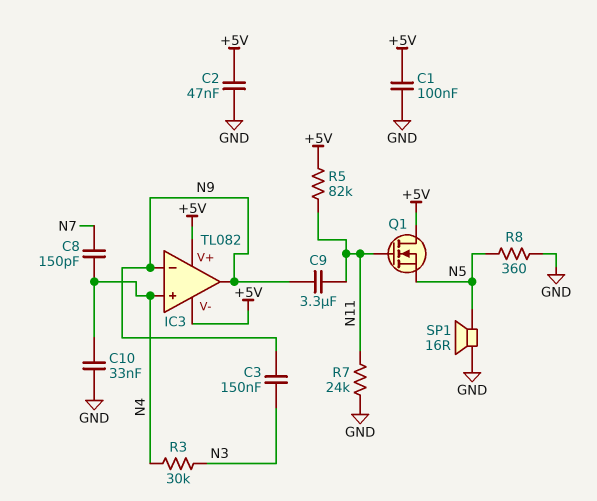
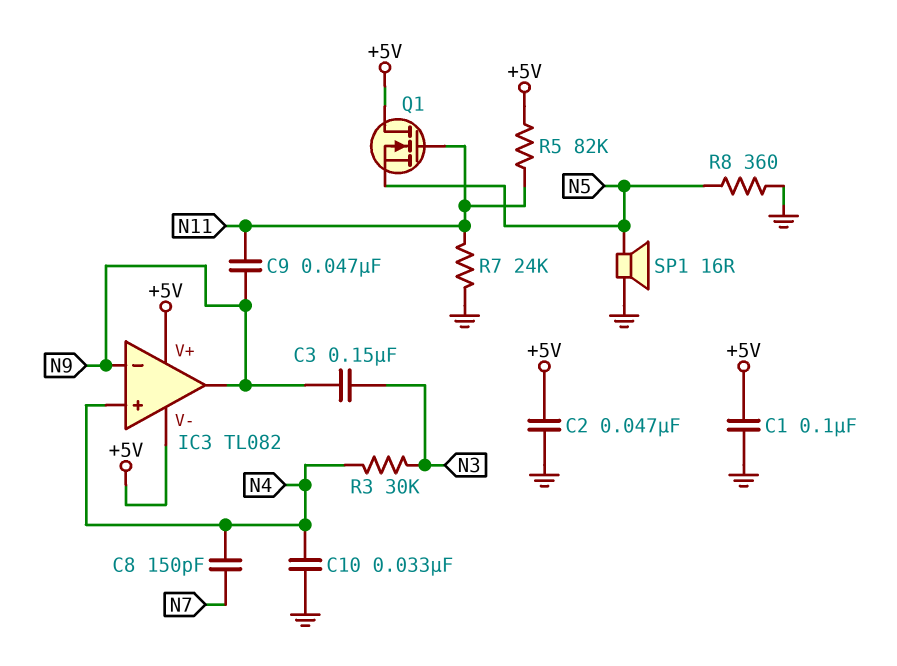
C9: 3.3uF (N9, N11) -> 47nF (N9, N11)

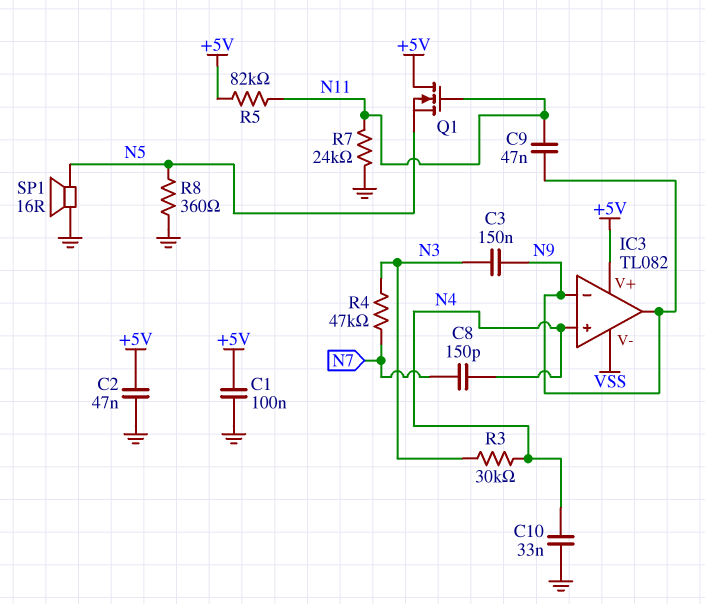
IC3 pin V-: +5V -> VSS
R4: none -> 47k (N3, N7)

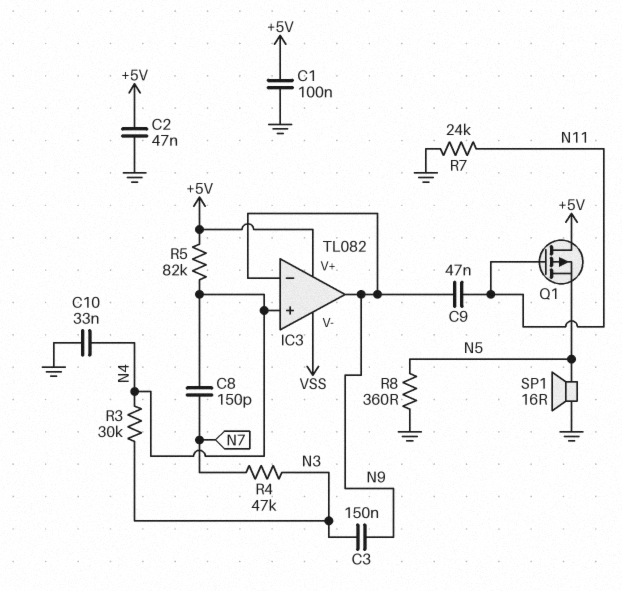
Q1: NMOS (G N11, D +5V, S N5) -> PMOS (G N11, D +5V, S N5)
R5: 82k (+5V, N11) -> 82k (+5V, N4)

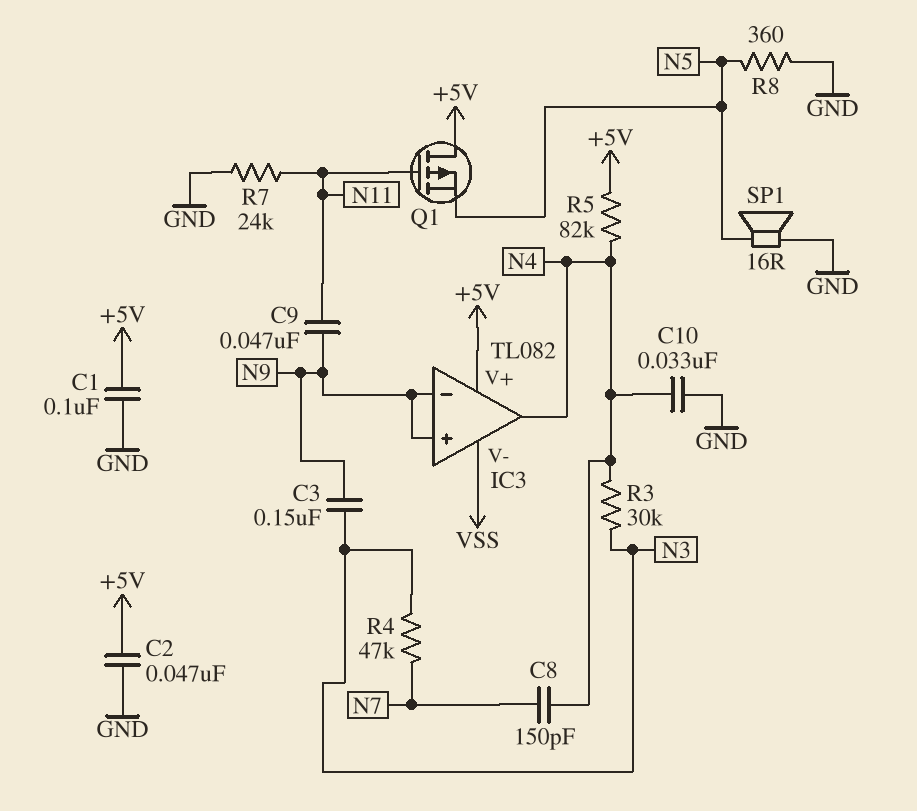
IC3 pin in+: N4 -> N9
IC3 pin out: N9 -> N4

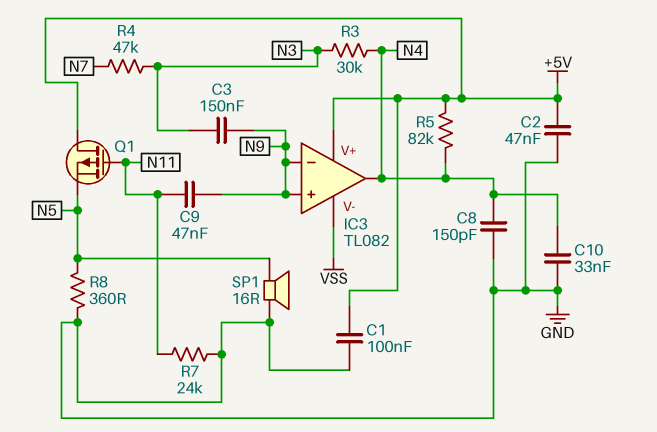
C8: 150pF (N4, N7) -> 150pF (GND, N4)

